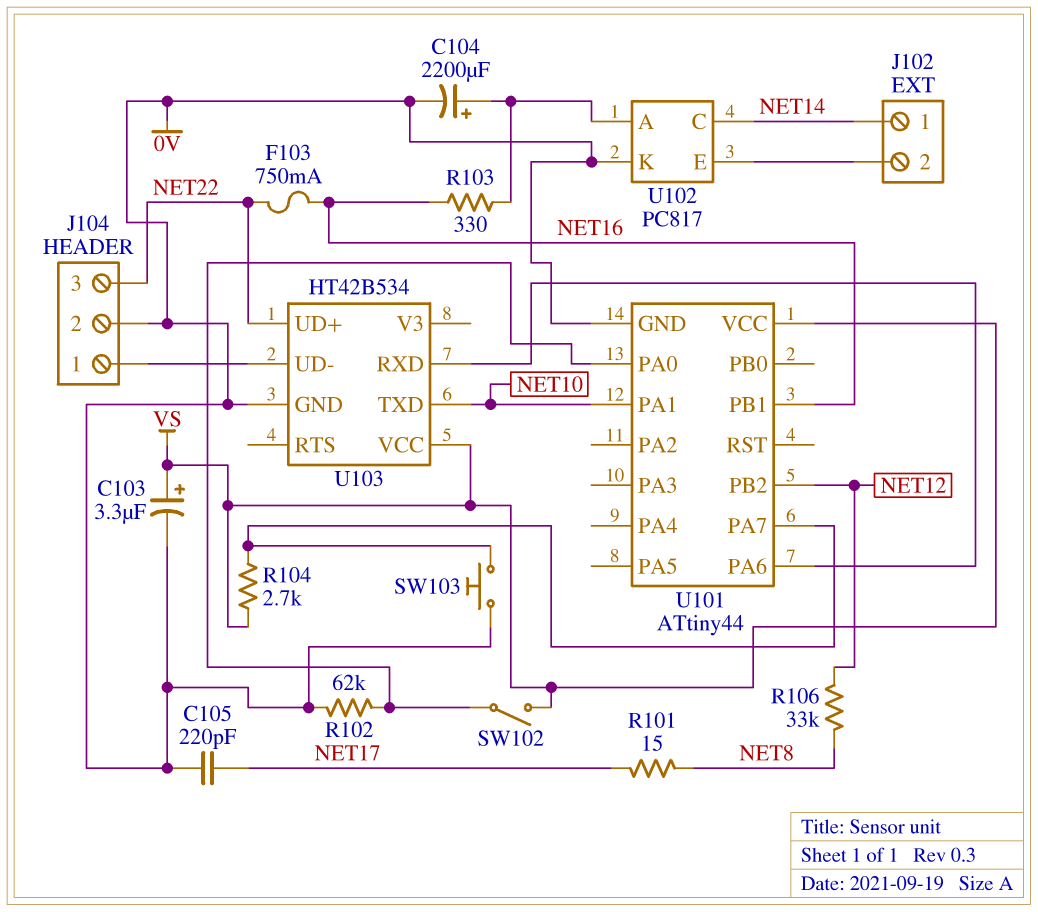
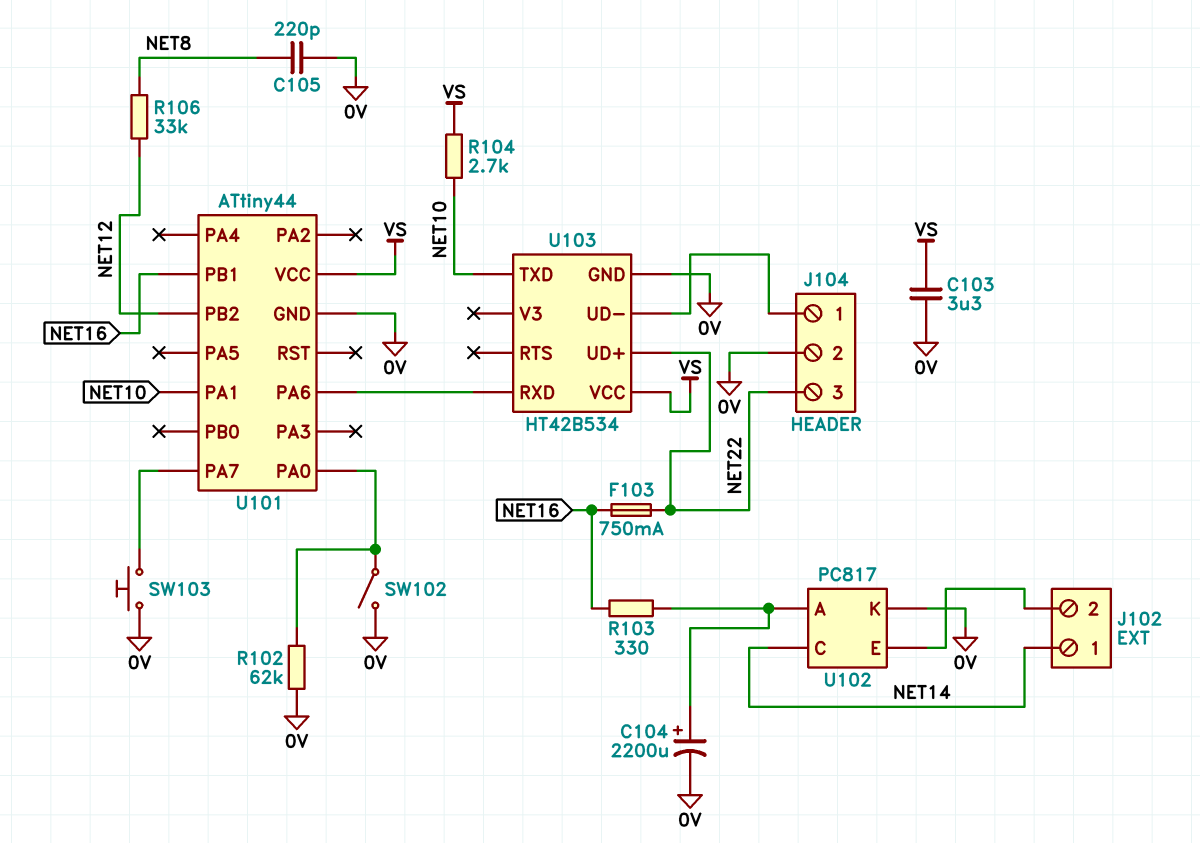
C103: 3.3uF (plus VS, minus 0V) -> 3.3uF (0V, VS)
C105: 220pF (0V, NET17) -> 220pF (0V, NET8)
R101: 15 (NET8, NET17) -> none
R104: 2.7k (U101/PA7, VS) -> 2.7k (NET10, VS)
SW102: switch (U101/PA0, VS) -> switch (0V, U101/PA0)

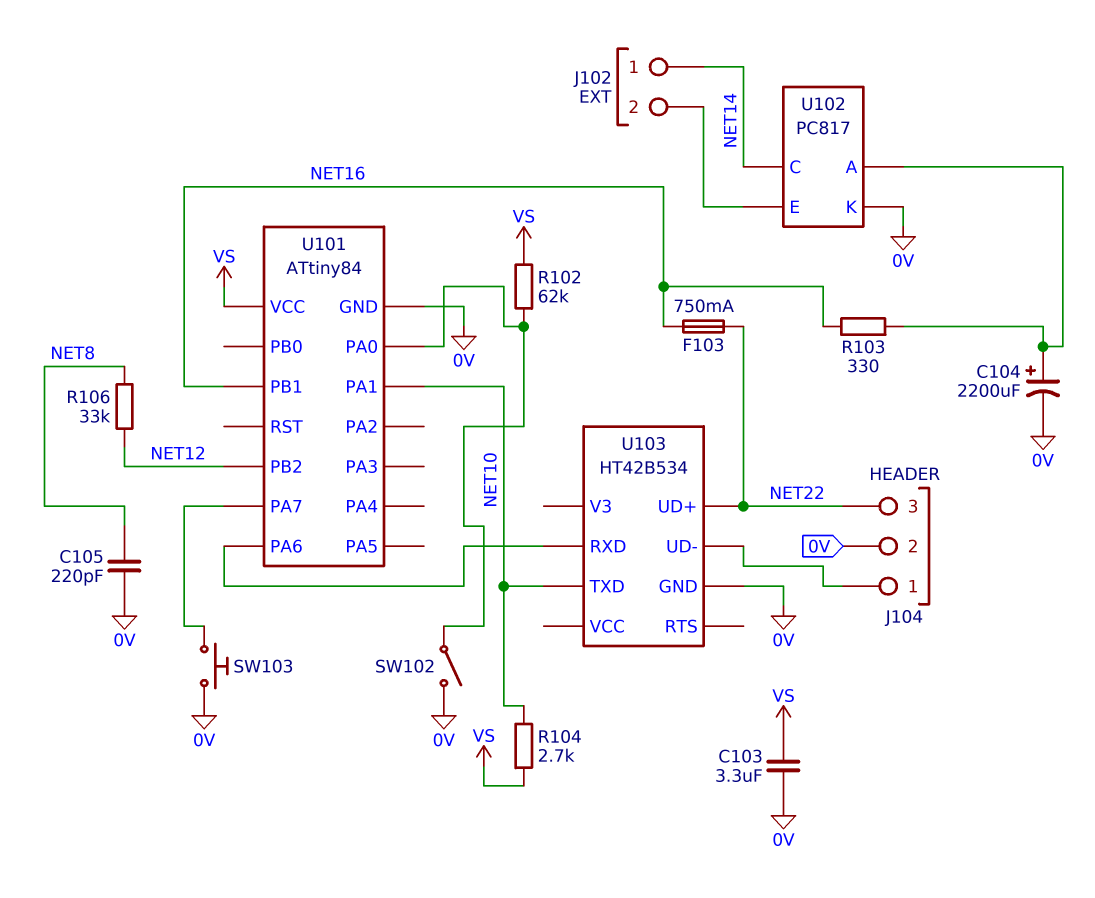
R102: 62k (0V, U101/PA0) -> 62k (U101/PA0, VS)
U101: ATtiny44 -> ATtiny84
U103 pin VCC: VS -> none

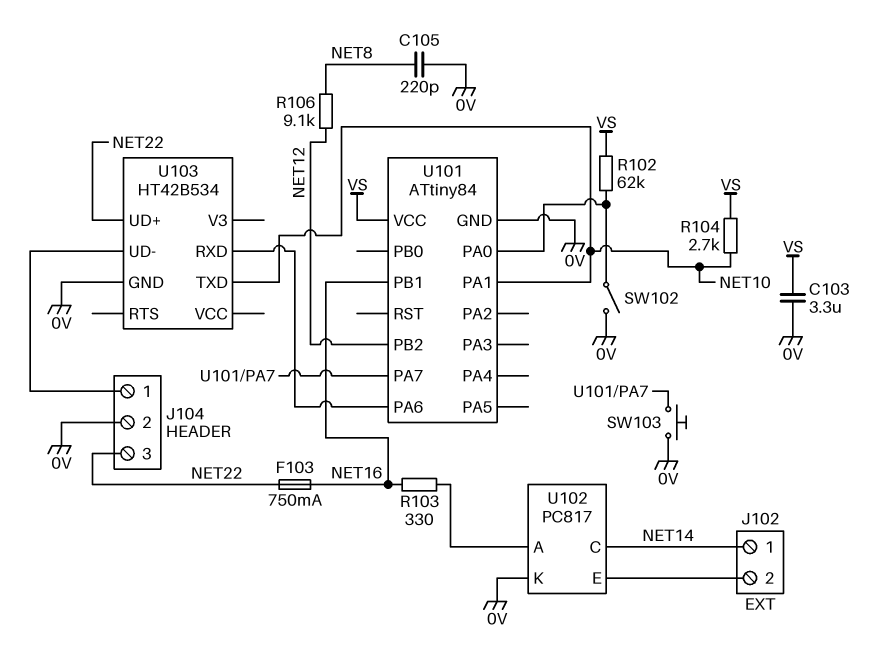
C104: 2200uF (plus U102/A, minus 0V) -> none
R106: 33k (NET8, NET12) -> 9.1k (NET8, NET12)

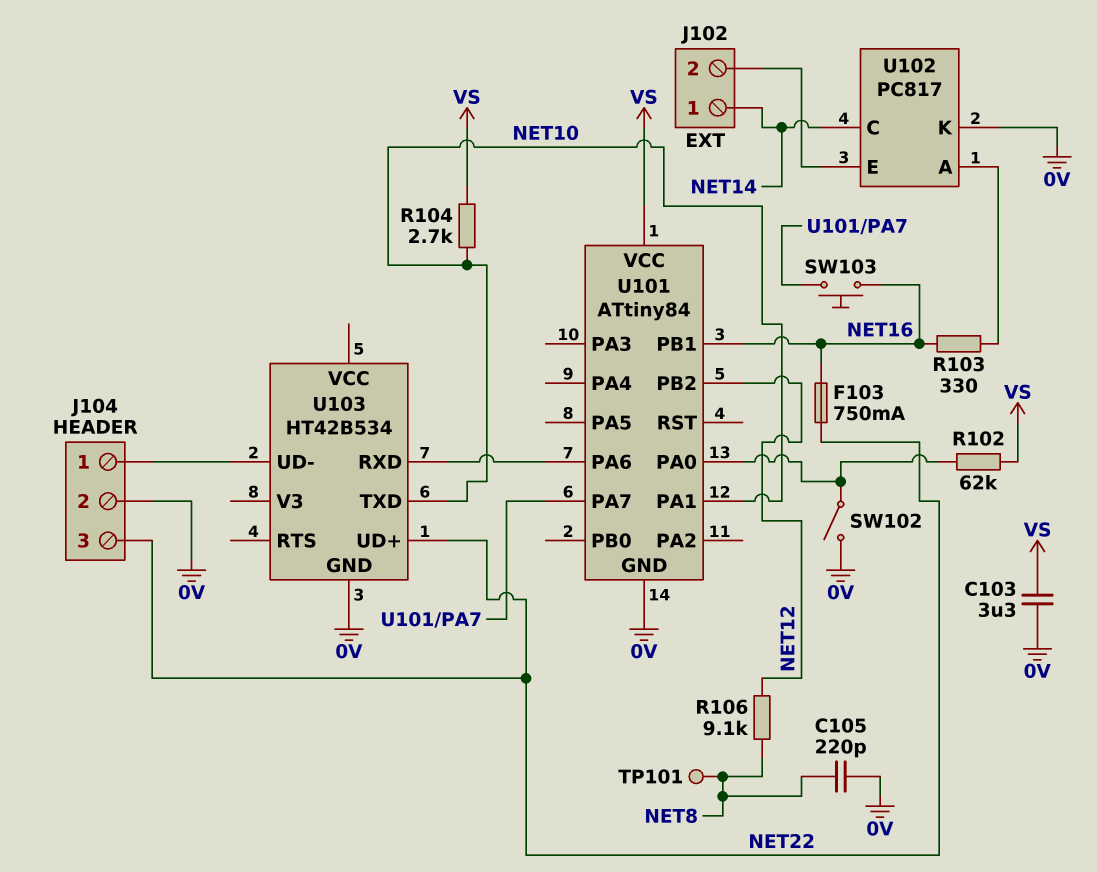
SW103: button (0V, U101/PA7) -> button (NET16, U101/PA7)
TP101: none -> test point (NET8)

